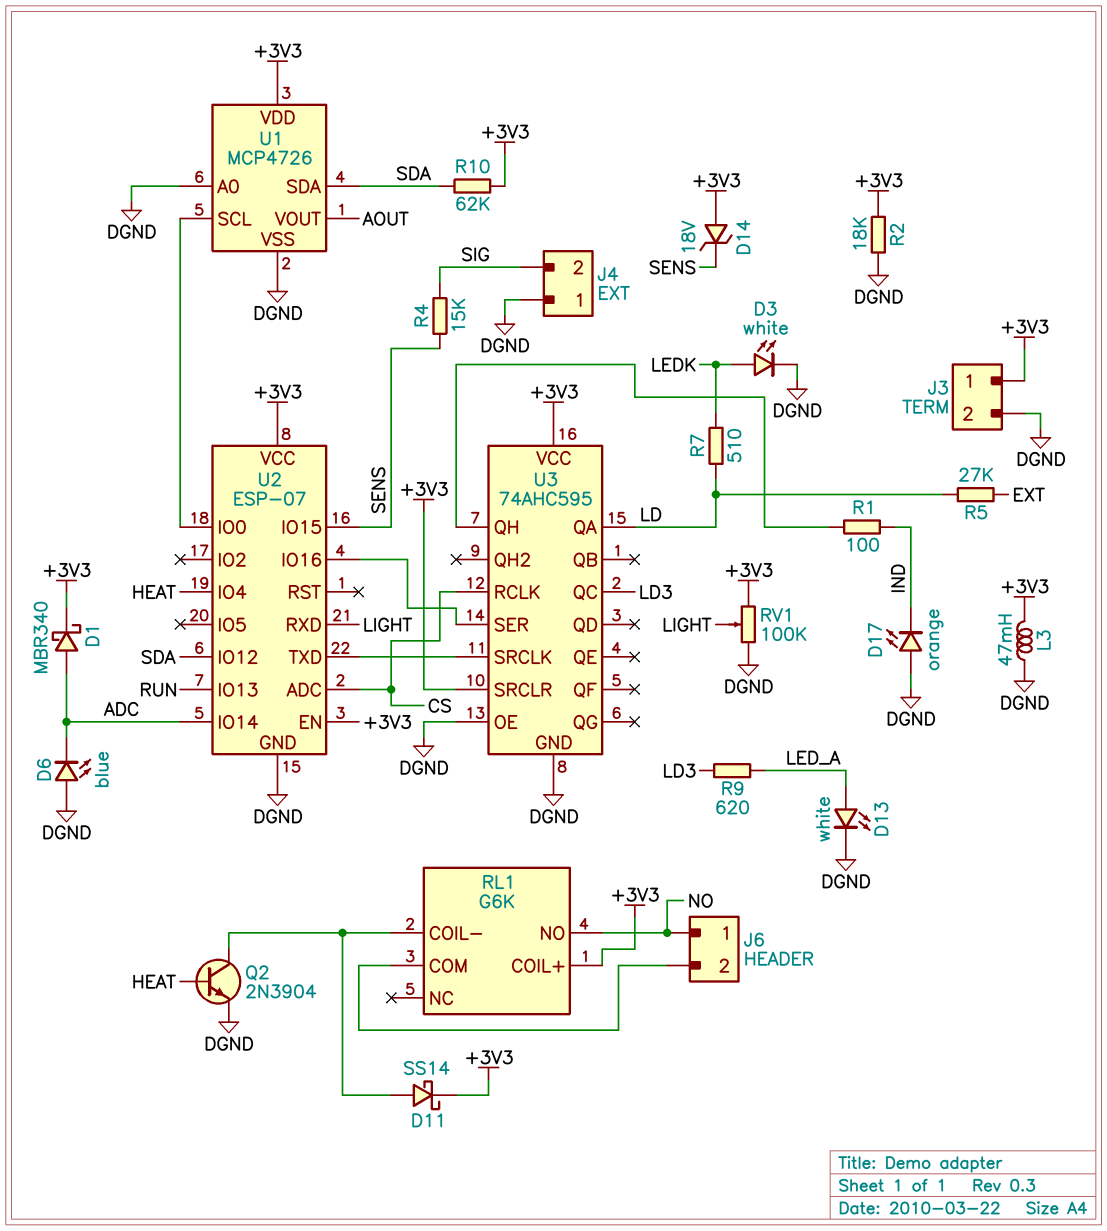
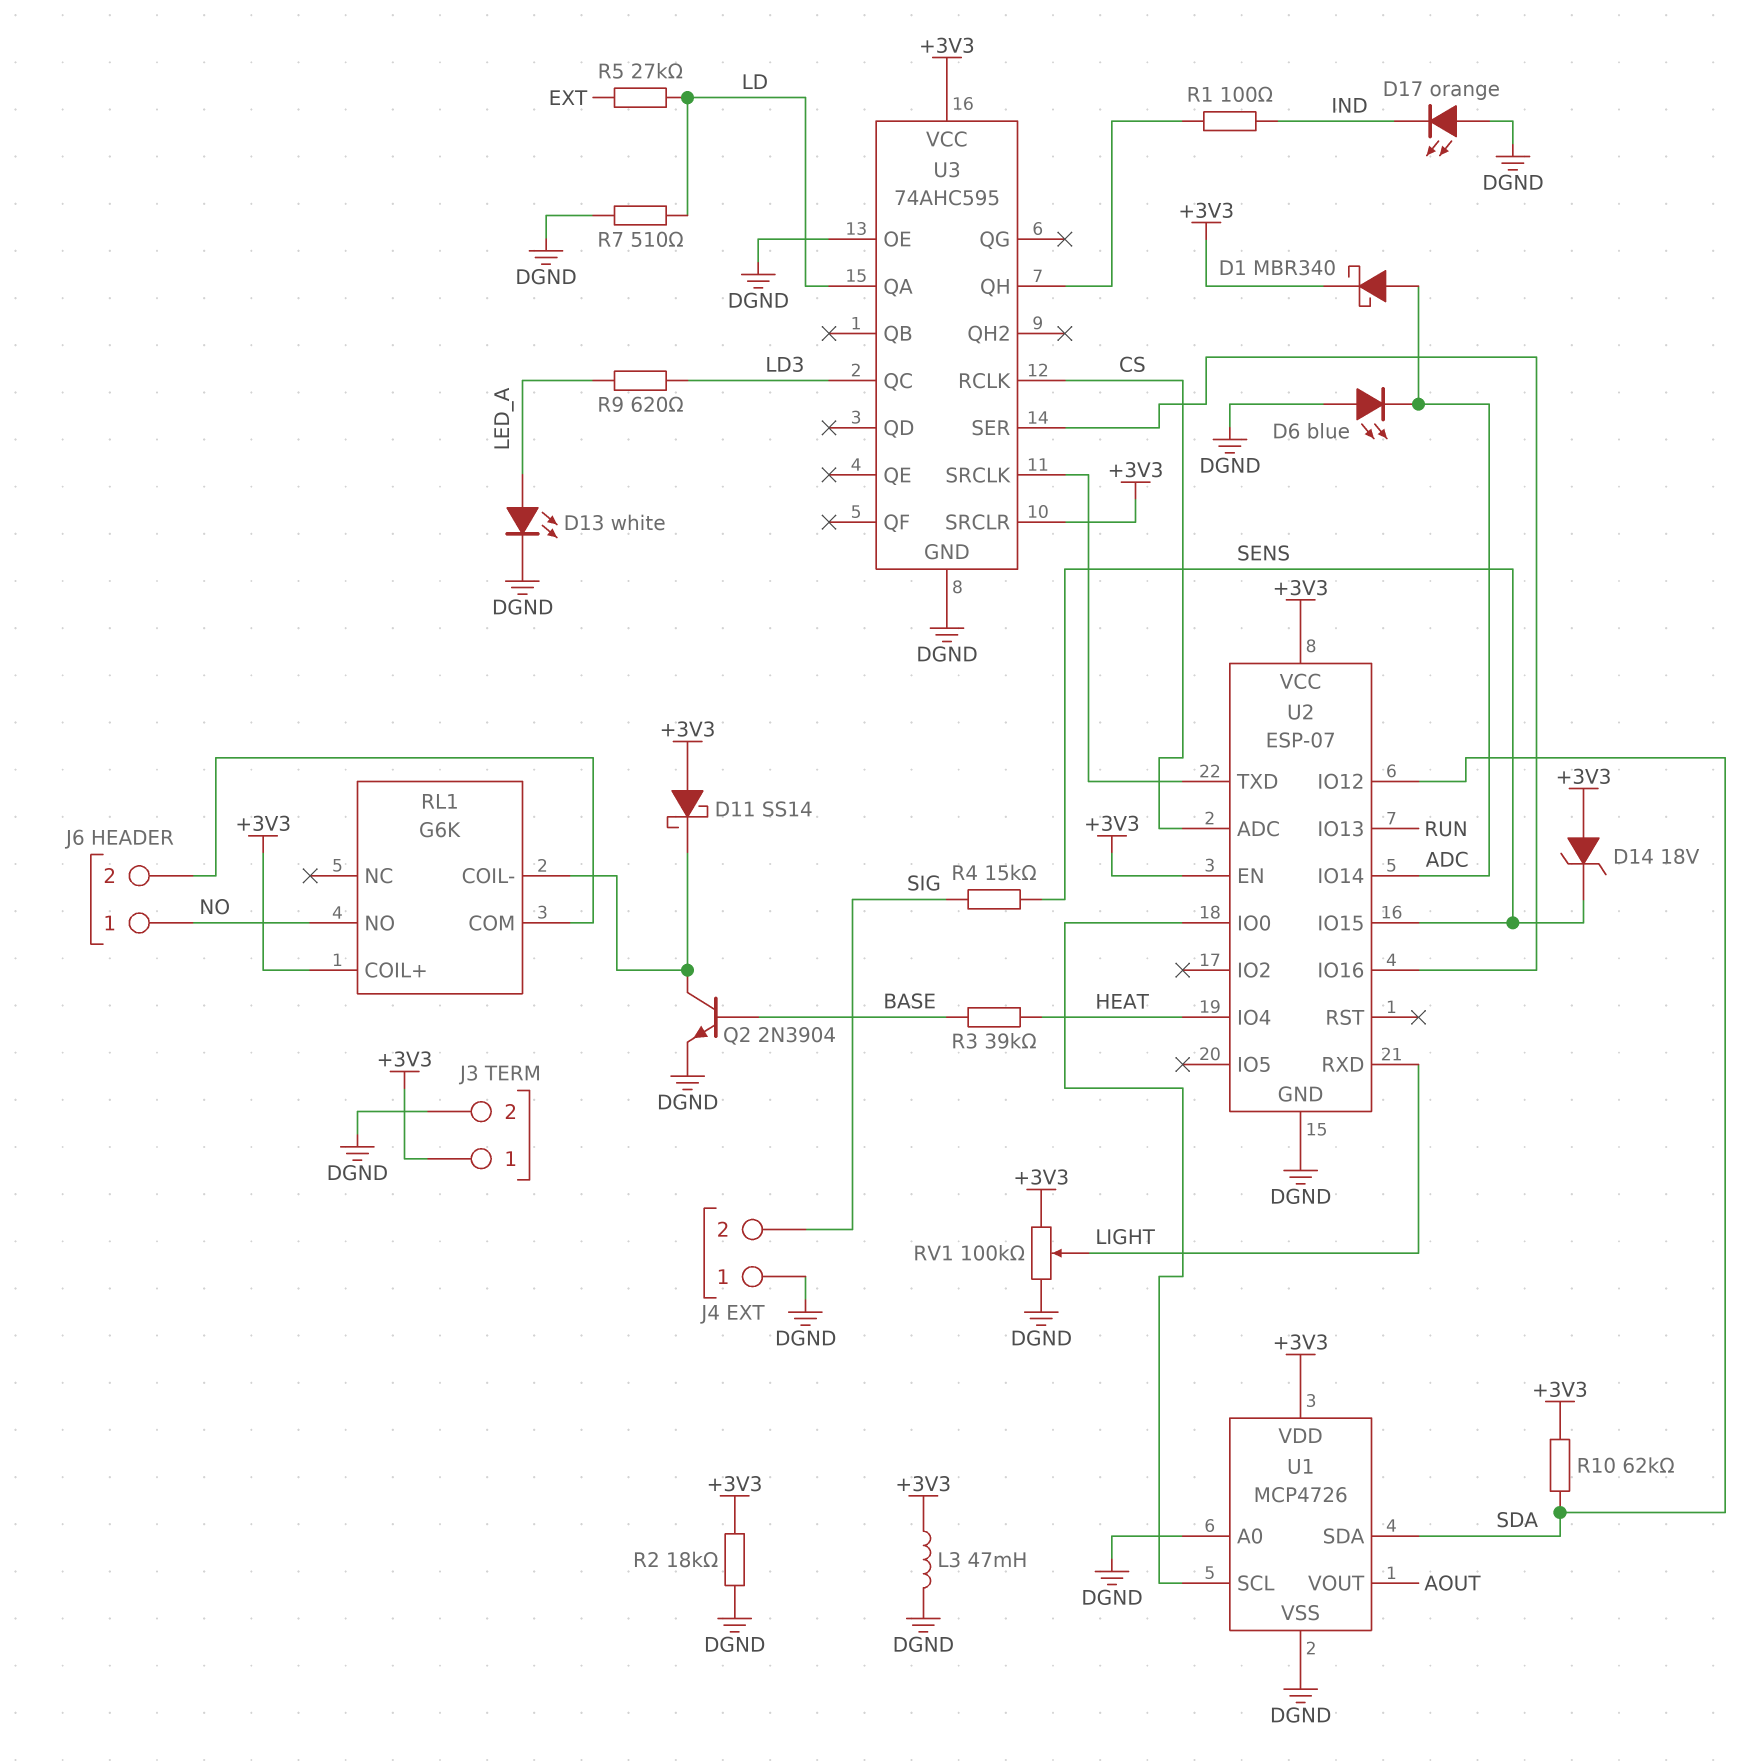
D3: LED white (A LEDK, K DGND) -> none
D11: schottky SS14 (A RL1/COIL-, K +3V3) -> schottky SS14 (A +3V3, K RL1/COIL-)
Q2: NPN 2N3904 (B HEAT, C RL1/COIL-, E DGND) -> NPN 2N3904 (B BASE, C RL1/COIL-, E DGND)
R3: none -> 39k (BASE, HEAT)
R7: 510 (LD, LEDK) -> 510 (DGND, LD)

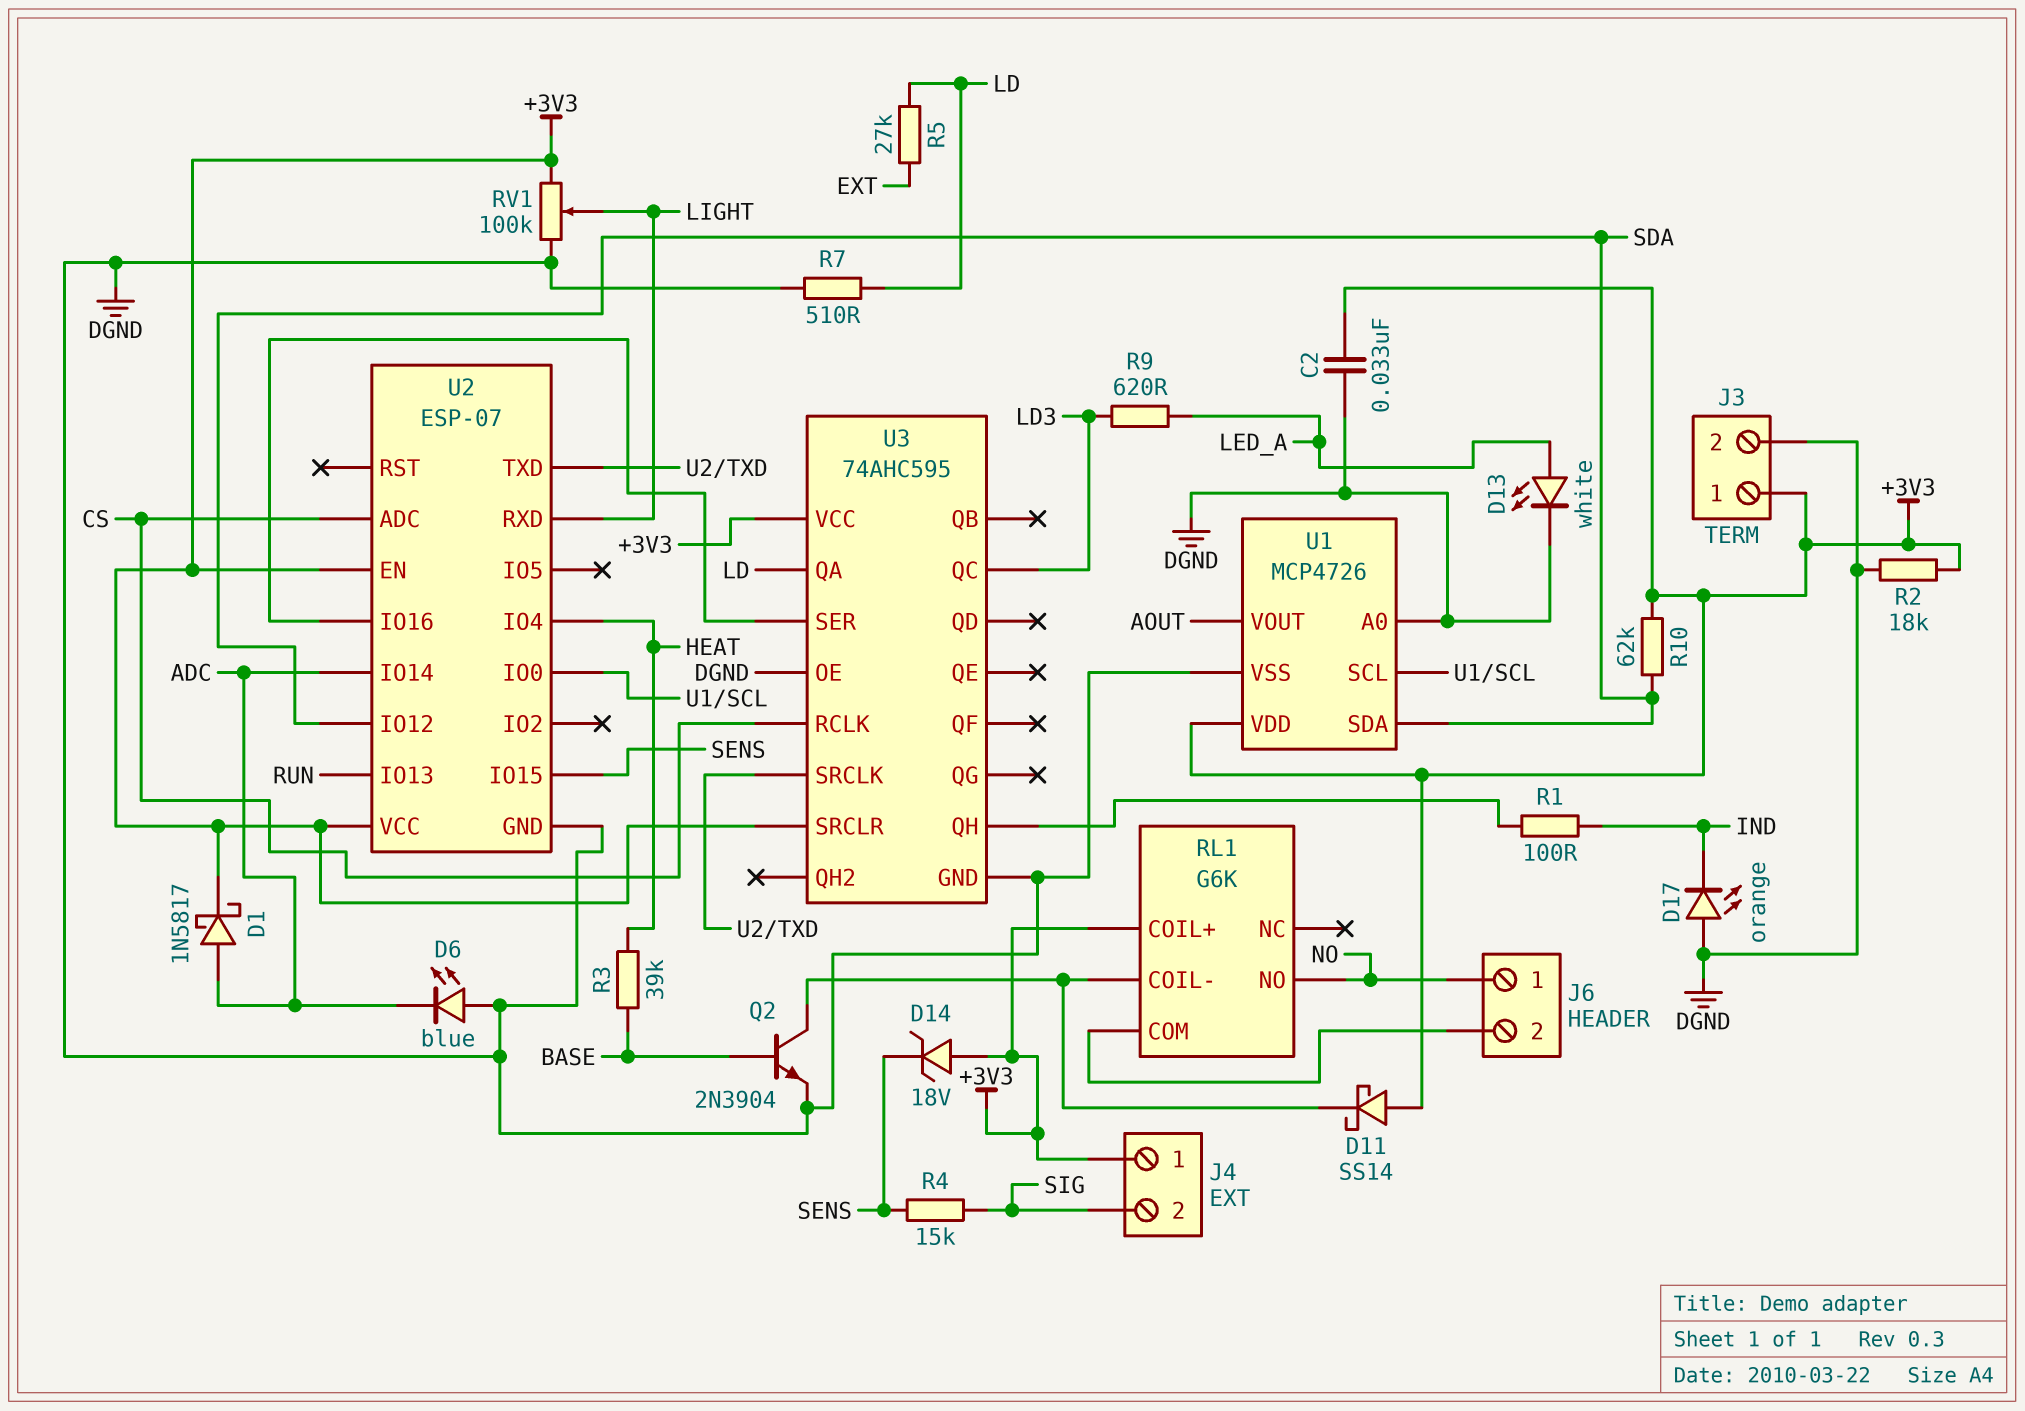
C2: none -> 33nF (+3V3, DGND)
D1: schottky MBR340 (A ADC, K +3V3) -> schottky 1N5817 (A ADC, K +3V3)
J4 pin 1: DGND -> +3V3
L3: 47mH (+3V3, DGND) -> none

